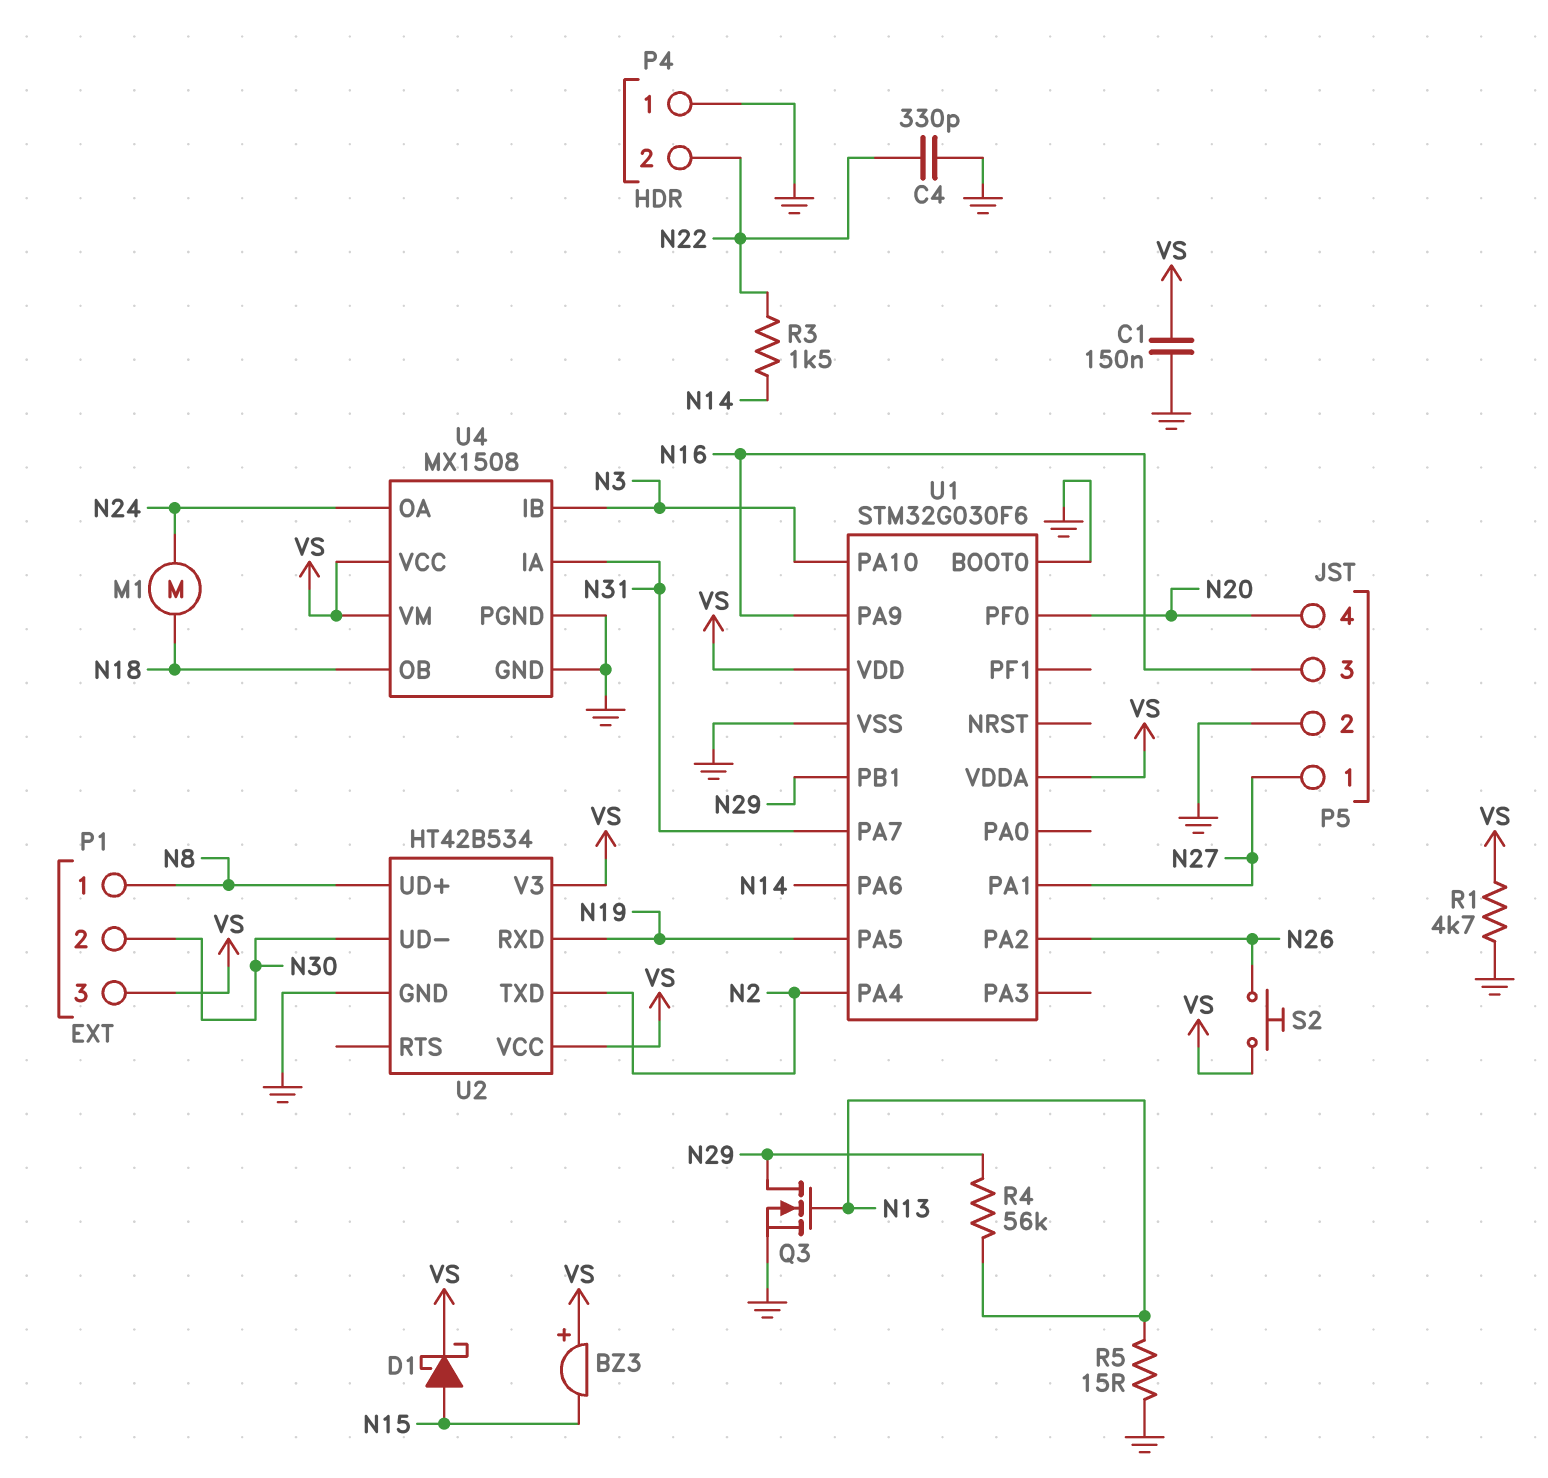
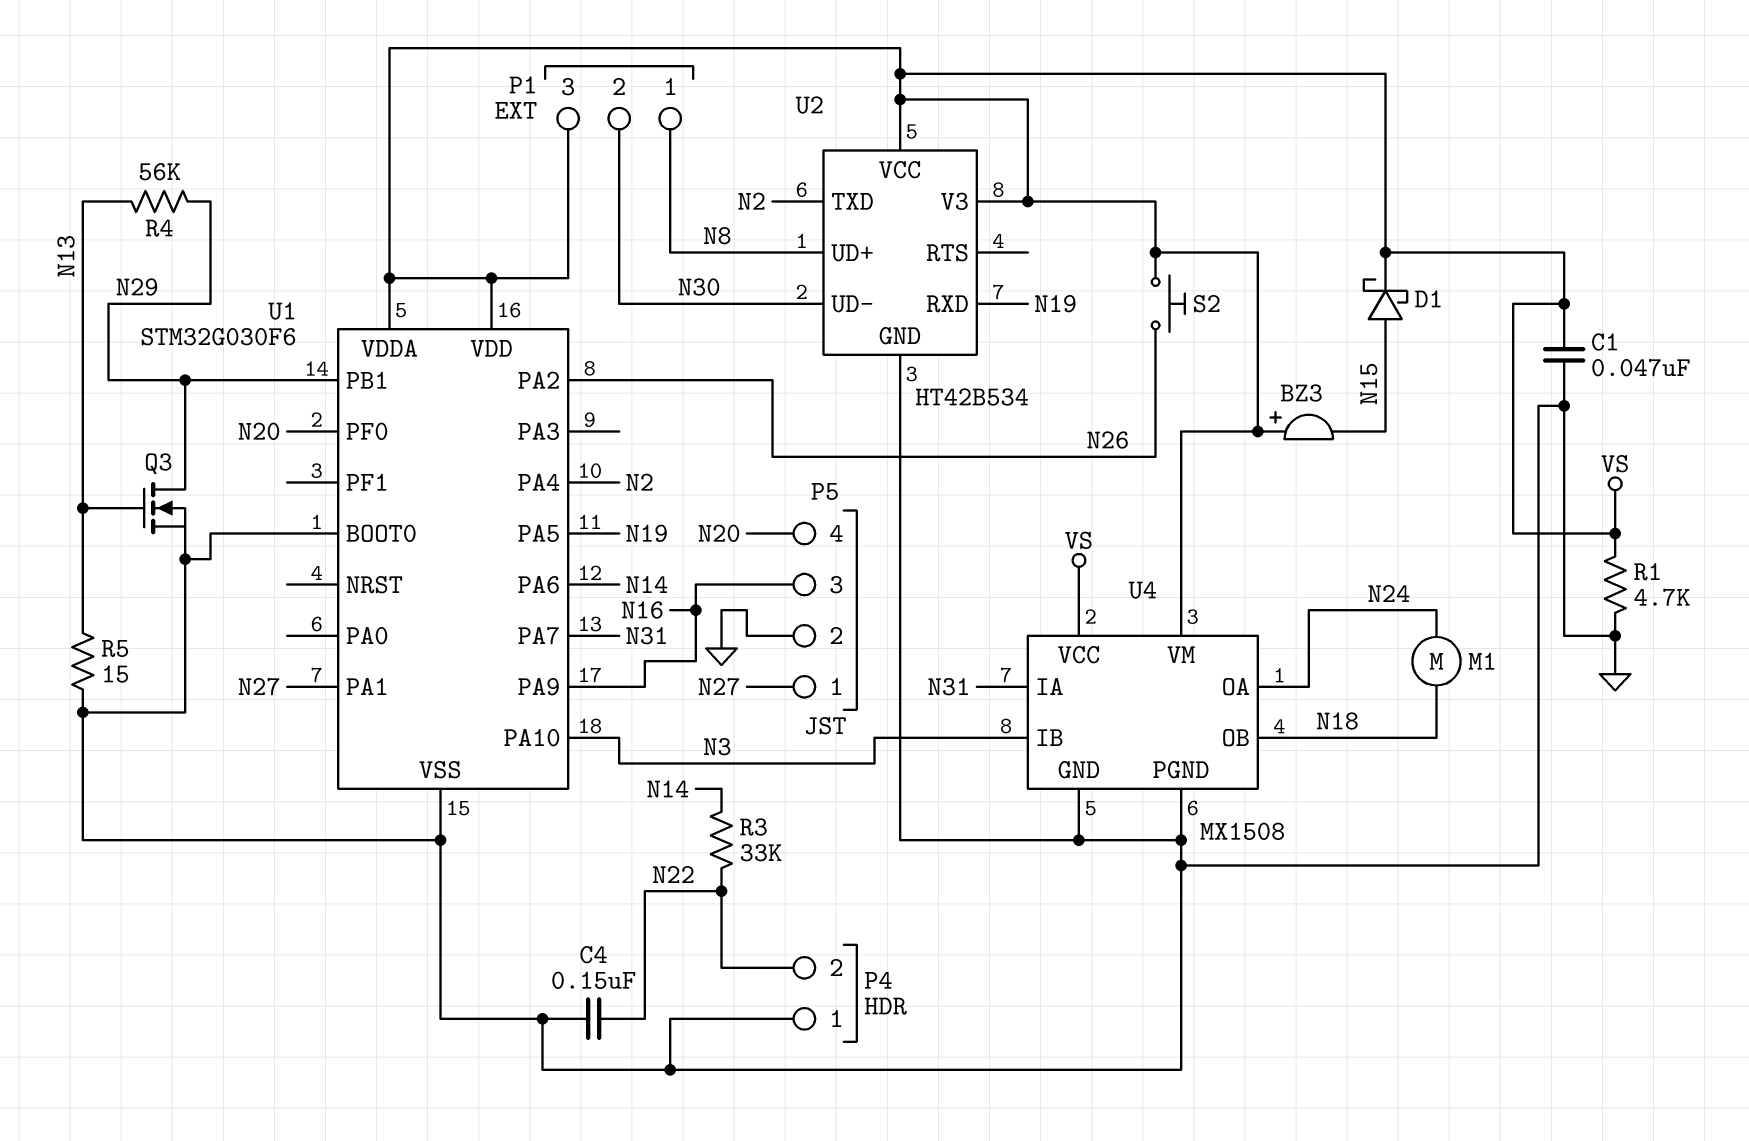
C1: 150nF (GND, VS) -> 47nF (GND, VS)
C4: 330pF (GND, N22) -> 150nF (GND, N22)
R3: 1.5k (N14, N22) -> 33k (N14, N22)

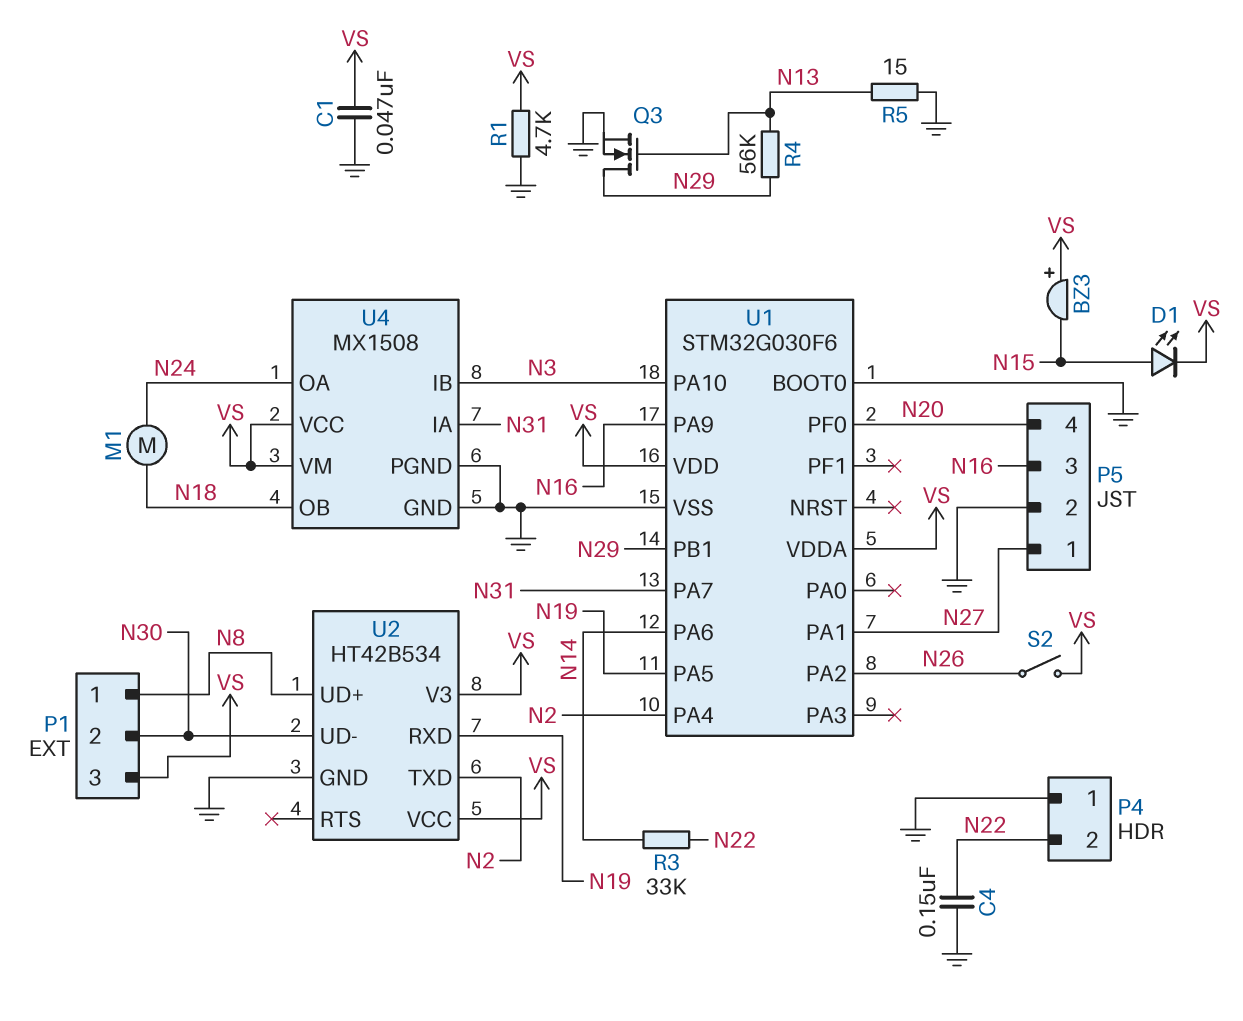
D1: schottky (A N15, K VS) -> LED (A N15, K VS)
S2: button (N26, VS) -> switch (N26, VS)

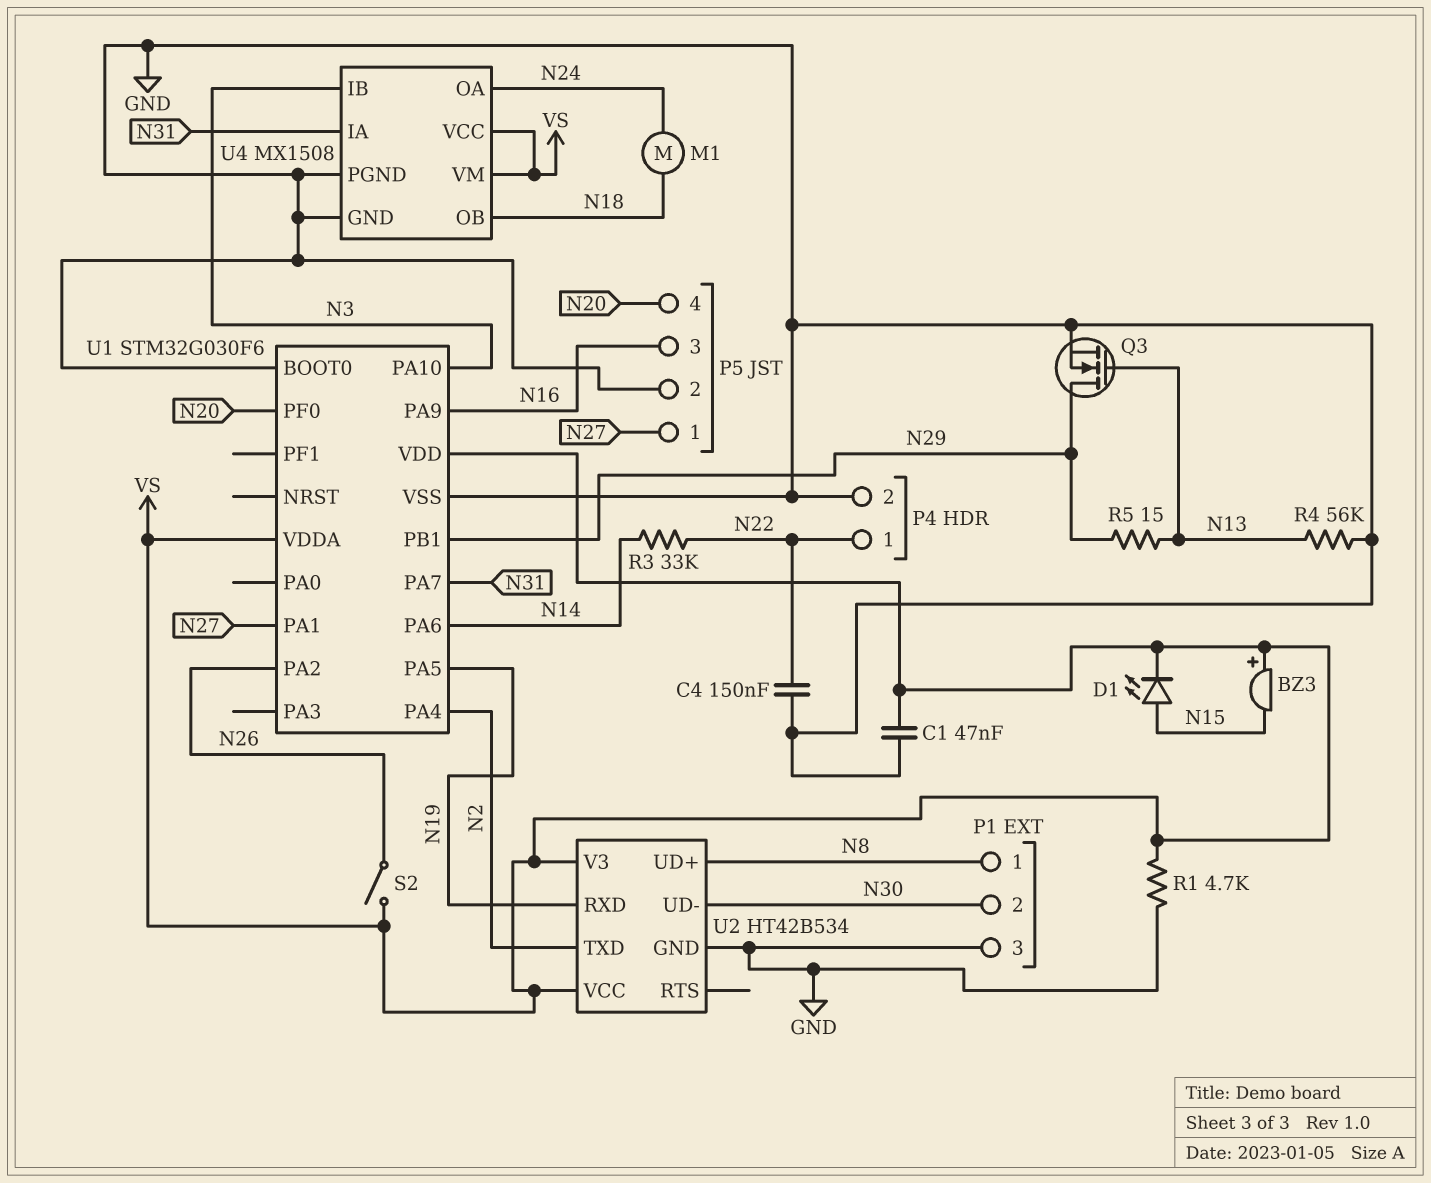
P1 pin 3: VS -> GND
P4 pin 1: GND -> N22
P4 pin 2: N22 -> GND
R4: 56k (N13, N29) -> 56k (GND, N13)
R5: 15 (GND, N13) -> 15 (N13, N29)

